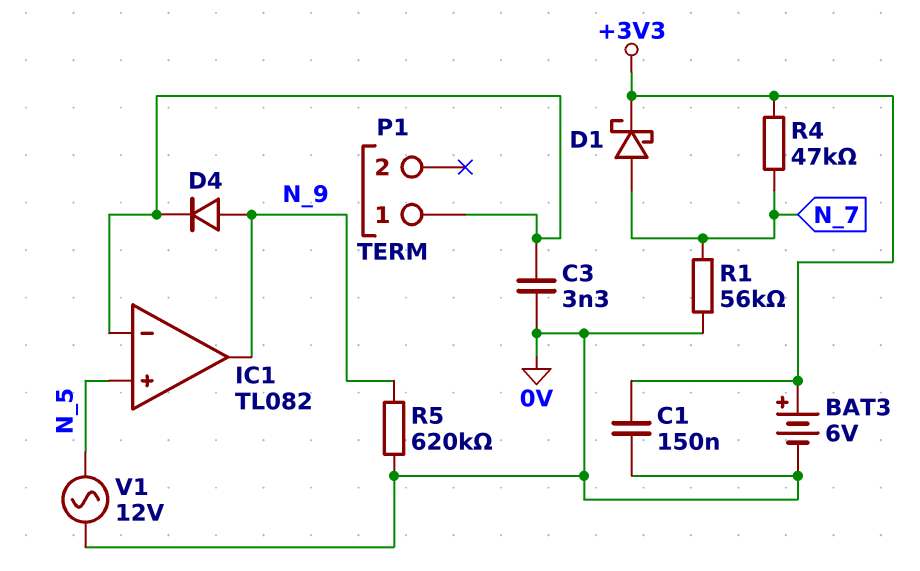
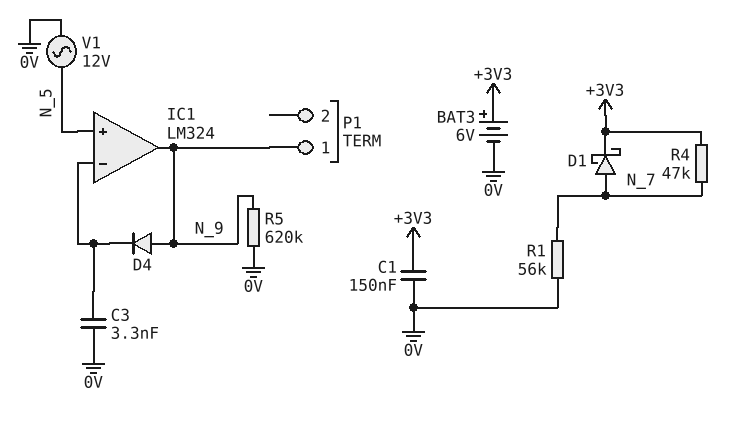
IC1: TL082 -> LM324
P1 pin 1: IC1/in- -> N_9

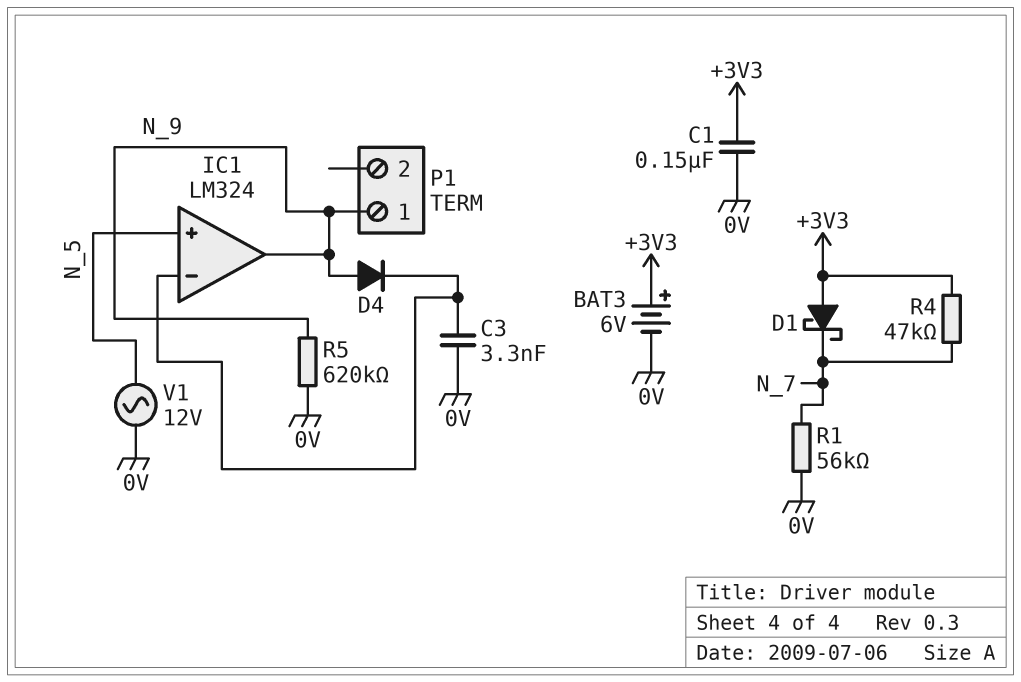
D1: schottky (A N_7, K +3V3) -> schottky (A +3V3, K N_7)

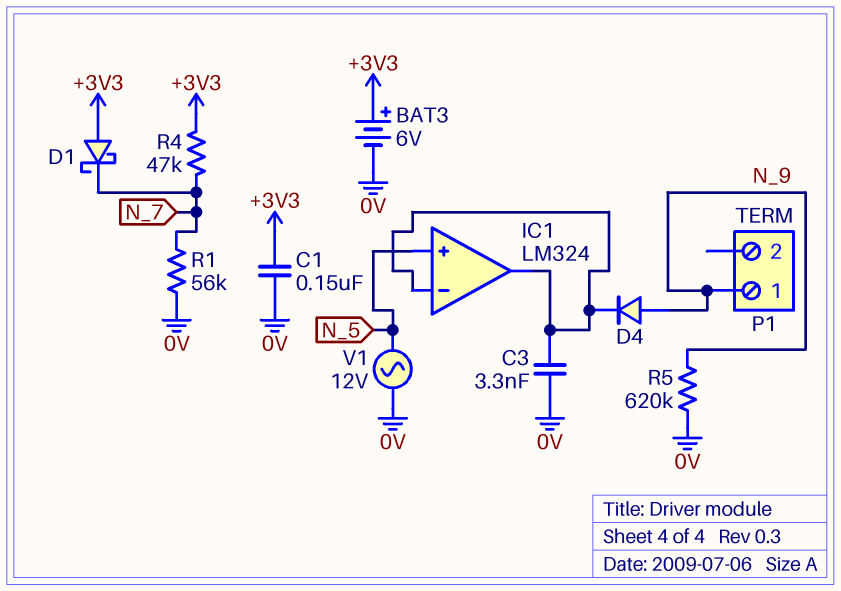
IC1 pin out: N_9 -> IC1/in-

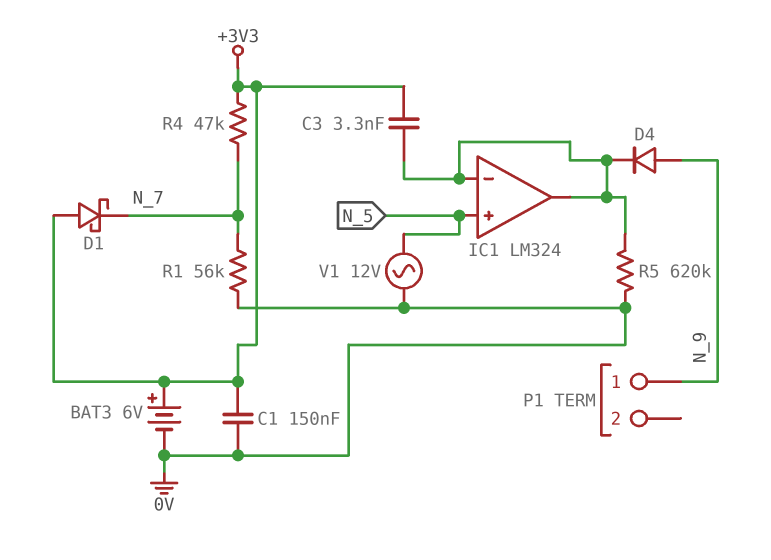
C3: 3.3nF (0V, IC1/in-) -> 3.3nF (+3V3, IC1/in-)
R5: 620k (0V, N_9) -> 620k (0V, IC1/in-)

